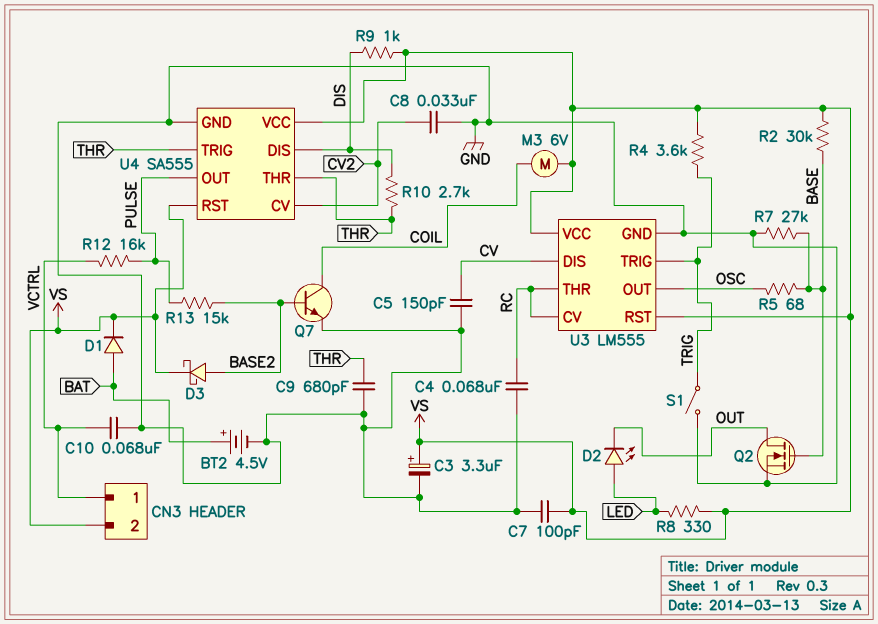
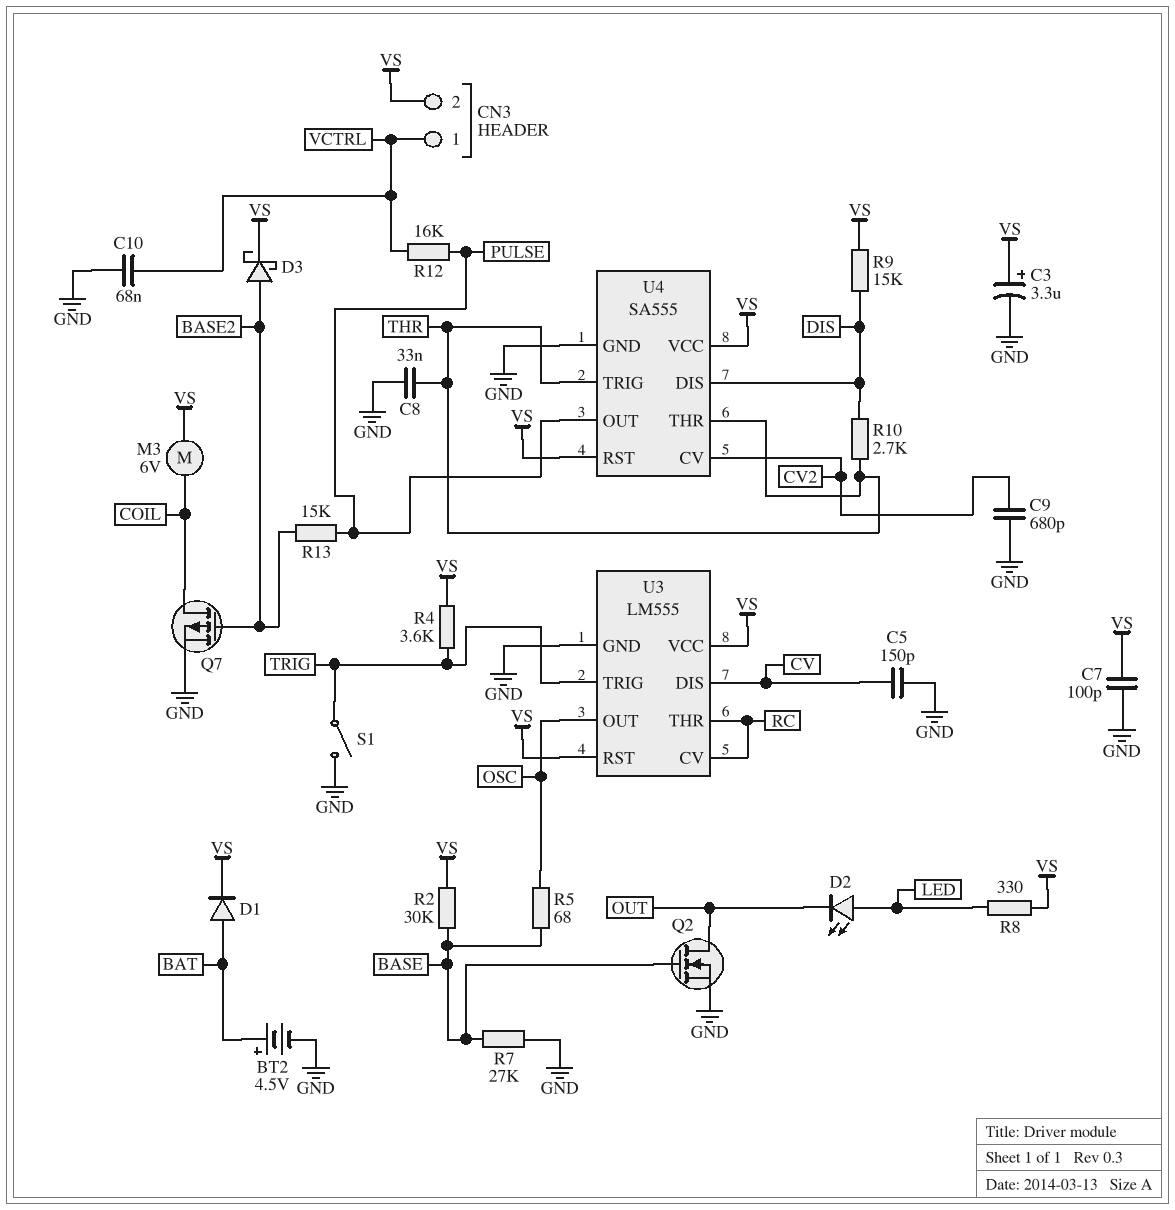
C4: 68nF (GND, RC) -> none
C8: 33nF (CV2, GND) -> 33nF (GND, THR)
C9: 680pF (GND, THR) -> 680pF (CV2, GND)
Q7: NPN (B BASE2, C COIL, E GND) -> PMOS (G BASE2, D COIL, S GND)
R9: 1k (DIS, VS) -> 15k (DIS, VS)

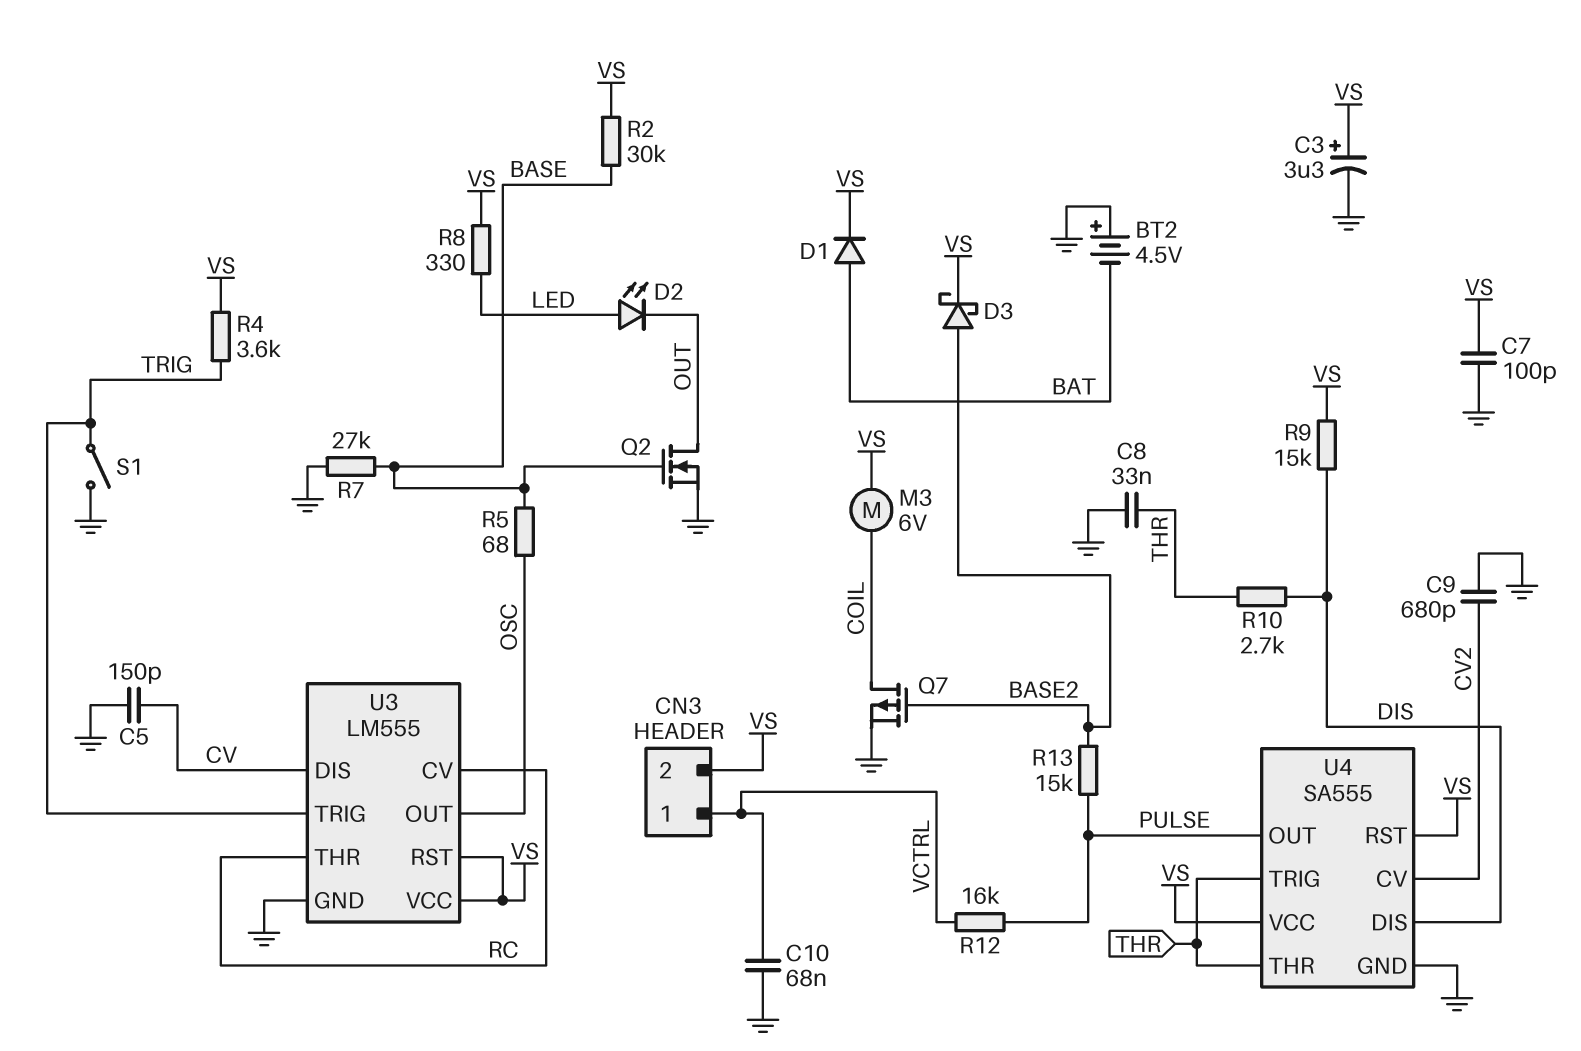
BT2: 4.5V (plus BAT, minus GND) -> 4.5V (plus GND, minus BAT)

